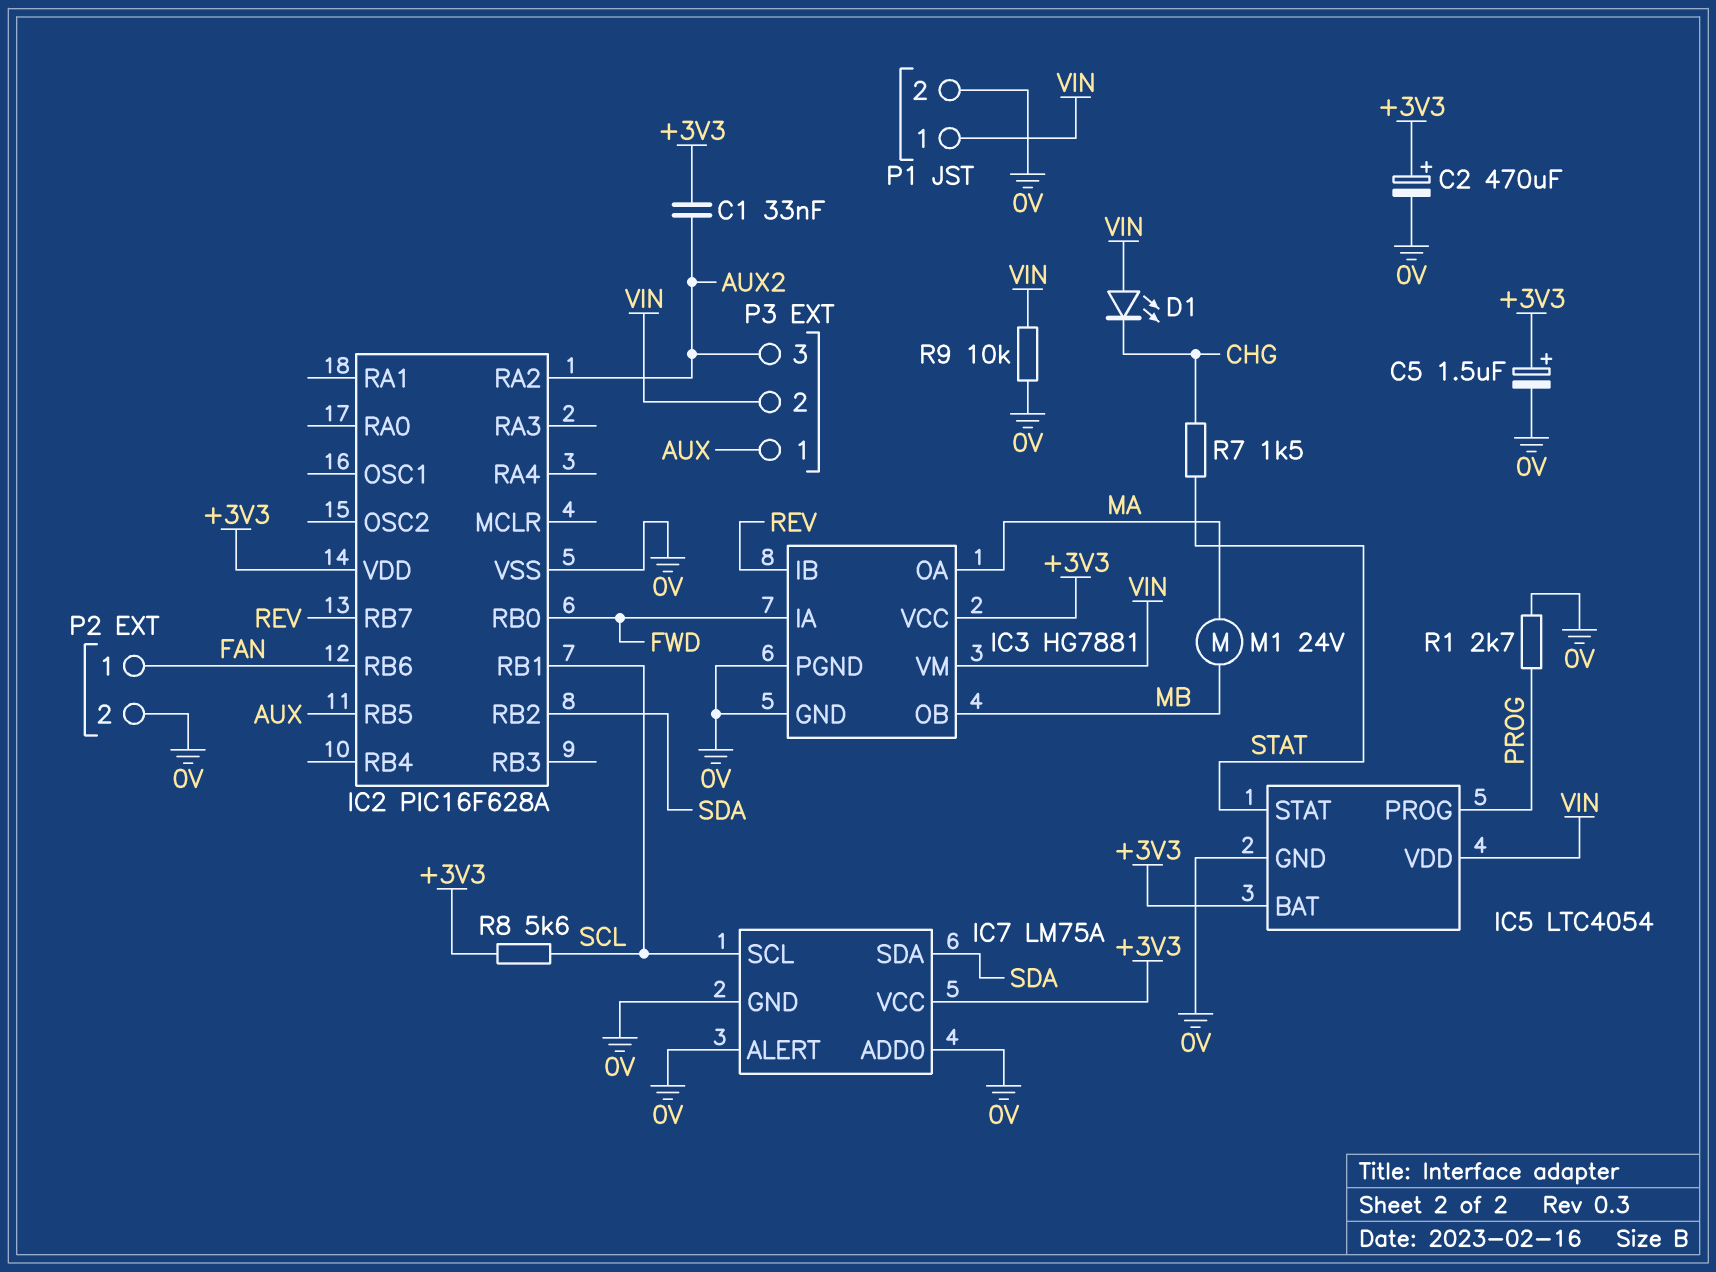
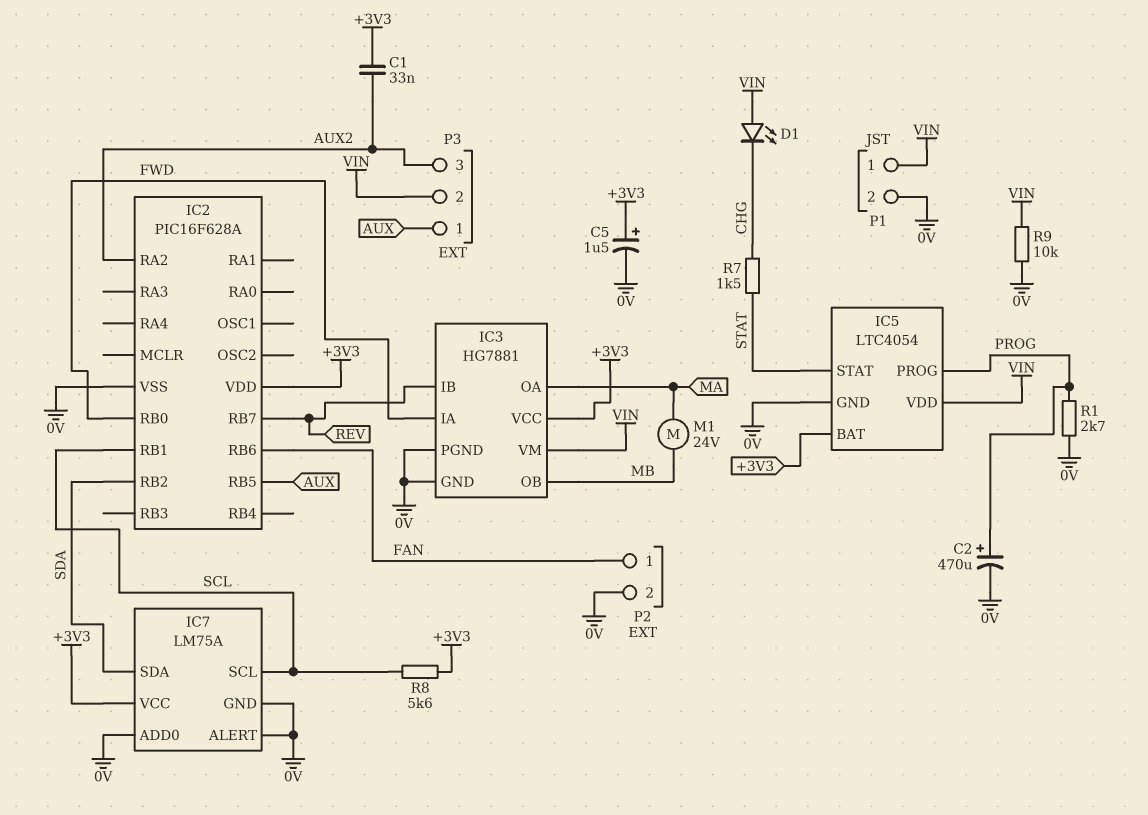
C2: 470uF (plus +3V3, minus 0V) -> 470uF (plus PROG, minus 0V)

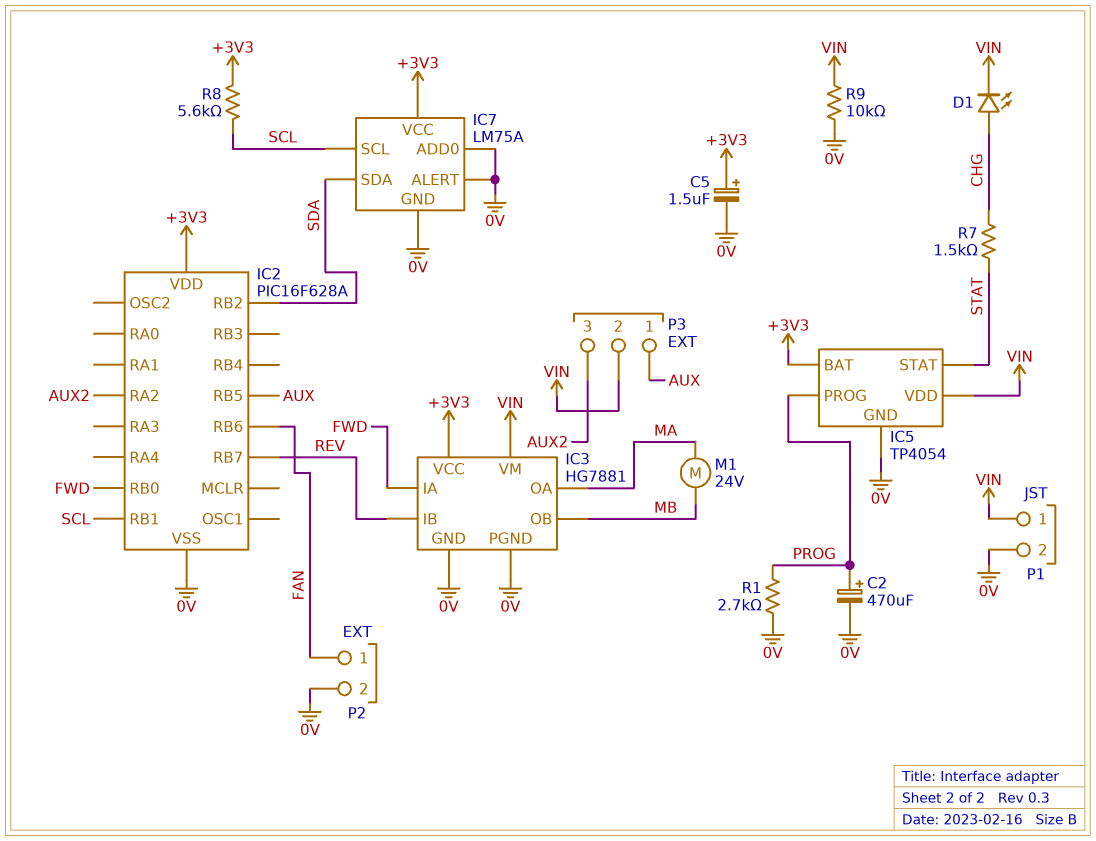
C1: 33nF (+3V3, AUX2) -> none
D1: LED (A VIN, K CHG) -> LED (A CHG, K VIN)
IC5: LTC4054 -> TP4054

